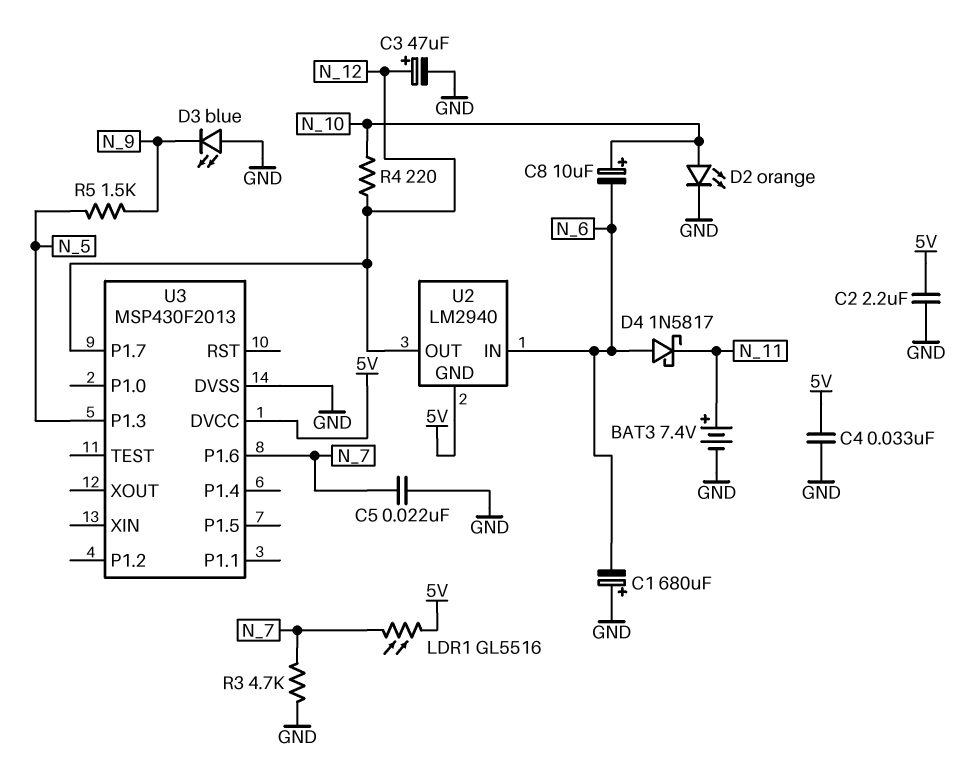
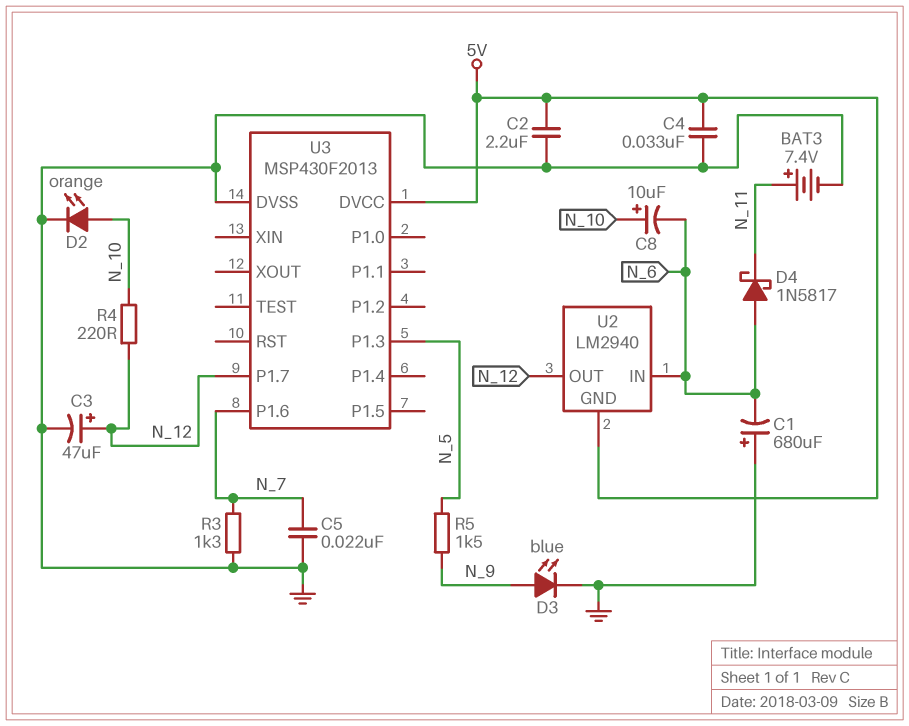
D3: LED blue (A GND, K N_9) -> LED blue (A N_9, K GND)
LDR1: GL5516 (5V, N_7) -> none
R3: 4.7k (GND, N_7) -> 1.3k (GND, N_7)

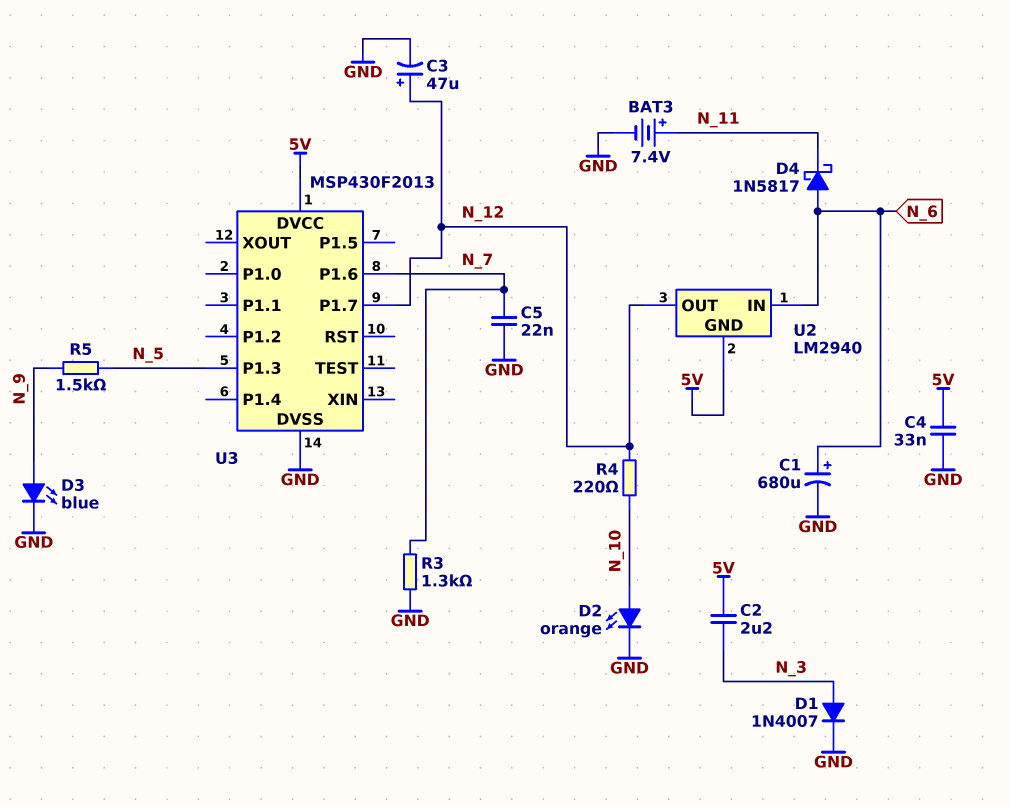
C1: 680uF (plus GND, minus N_6) -> 680uF (plus N_6, minus GND)
C2: 2.2uF (5V, GND) -> 2.2uF (5V, N_3)
C8: 10uF (plus N_10, minus N_6) -> none
D1: none -> diode 1N4007 (A N_3, K GND)

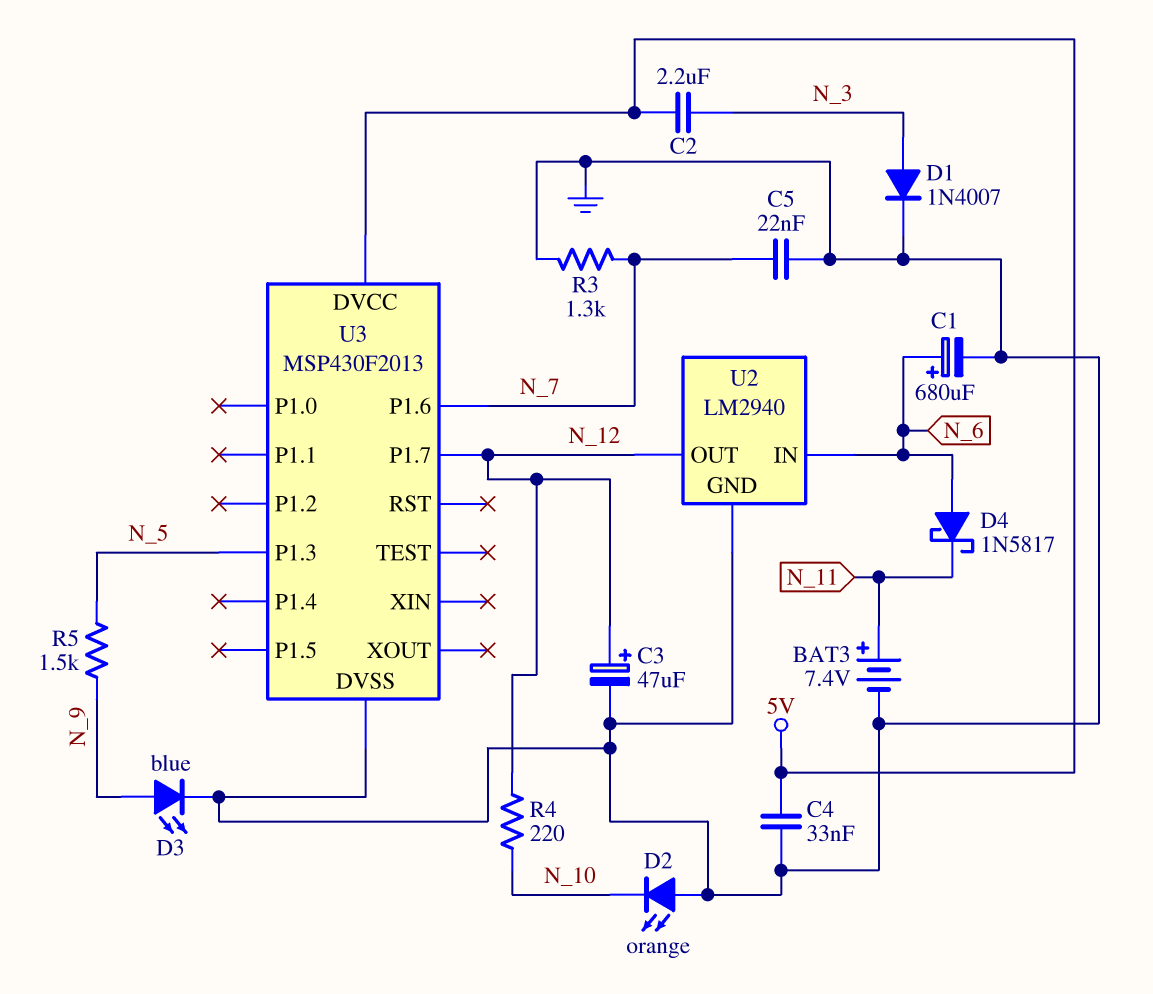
D2: LED orange (A N_10, K GND) -> LED orange (A GND, K N_10)
U2 pin GND: 5V -> GND

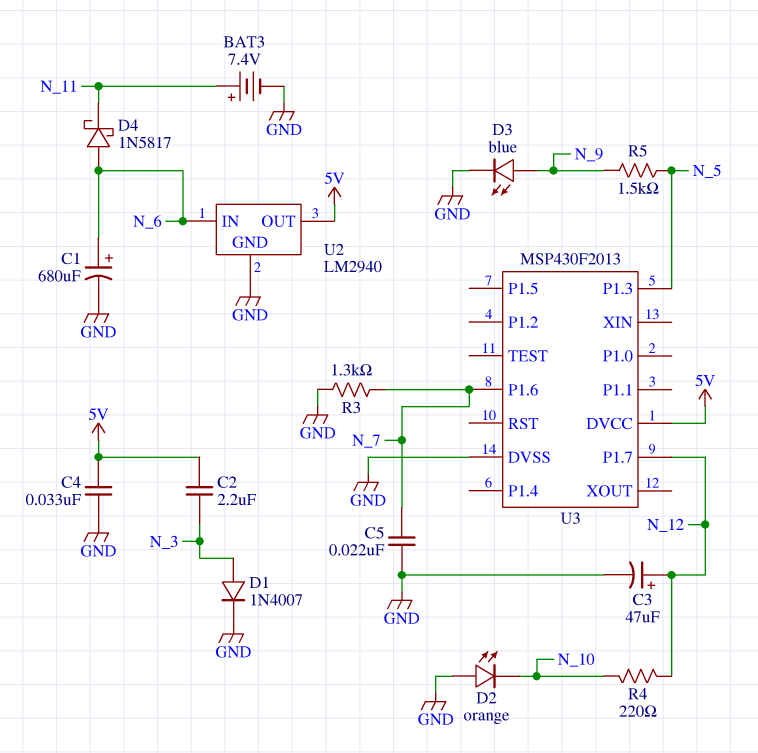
U2 pin OUT: N_12 -> 5V

